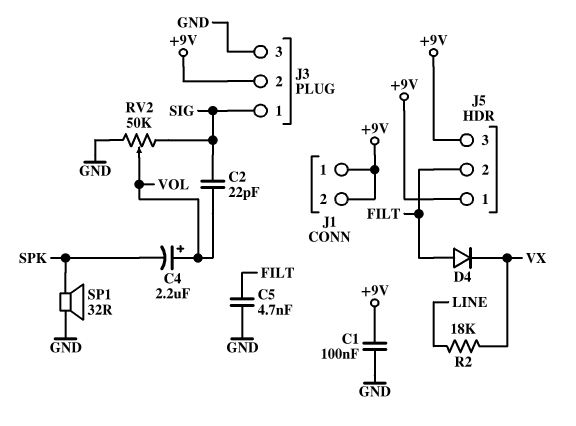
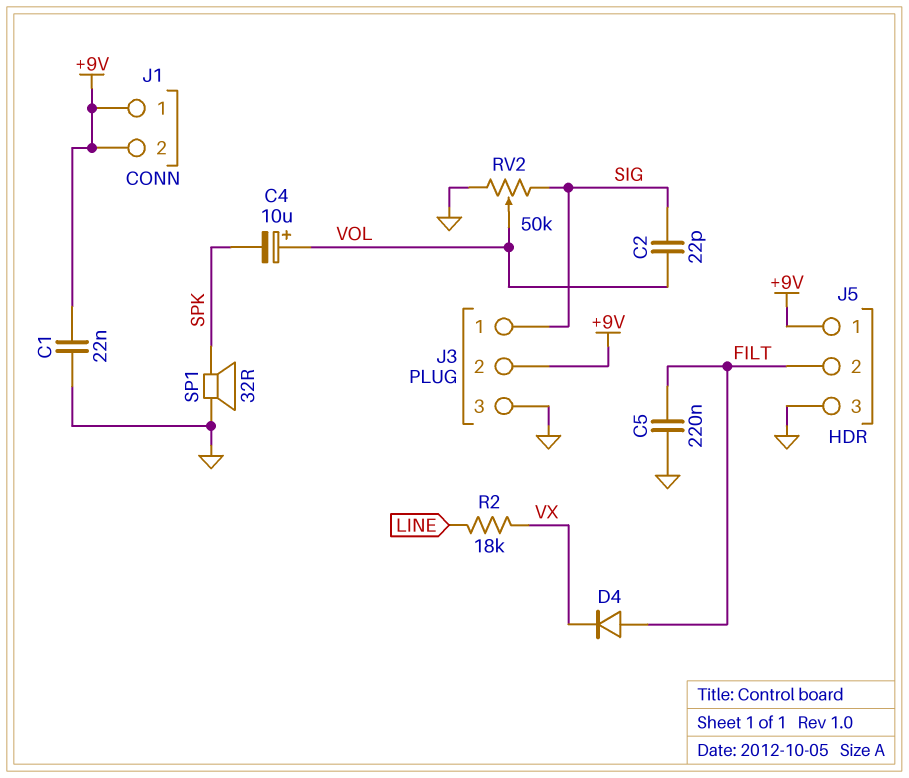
C1: 100nF (+9V, GND) -> 22nF (+9V, GND)
C4: 2.2uF (plus VOL, minus SPK) -> 10uF (plus VOL, minus SPK)
C5: 4.7nF (FILT, GND) -> 220nF (FILT, GND)
J5 pin 3: +9V -> GND

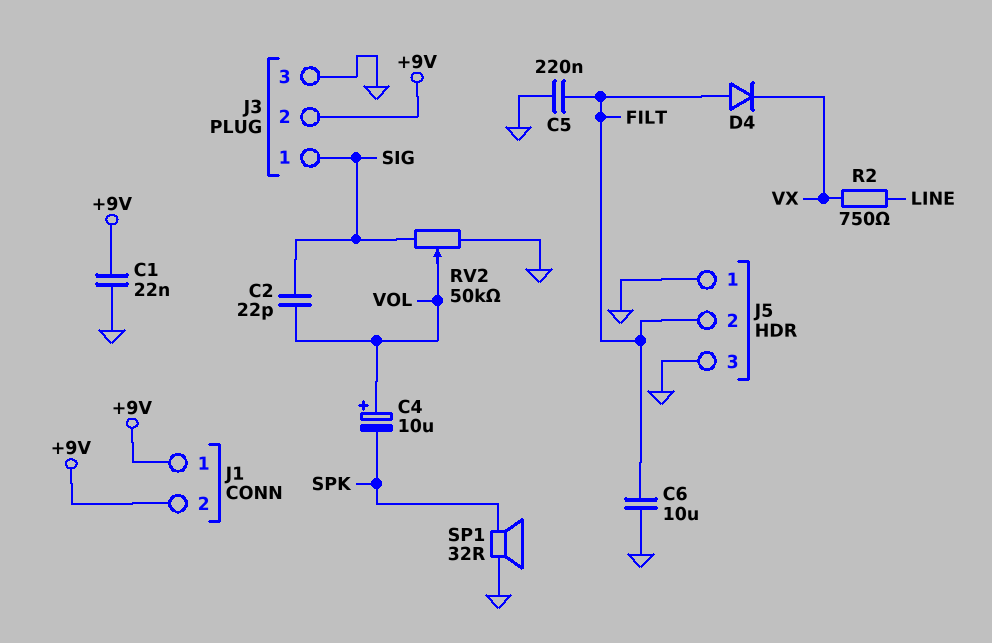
C6: none -> 10uF (FILT, GND)
J5 pin 1: +9V -> GND
R2: 18k (LINE, VX) -> 750 (LINE, VX)

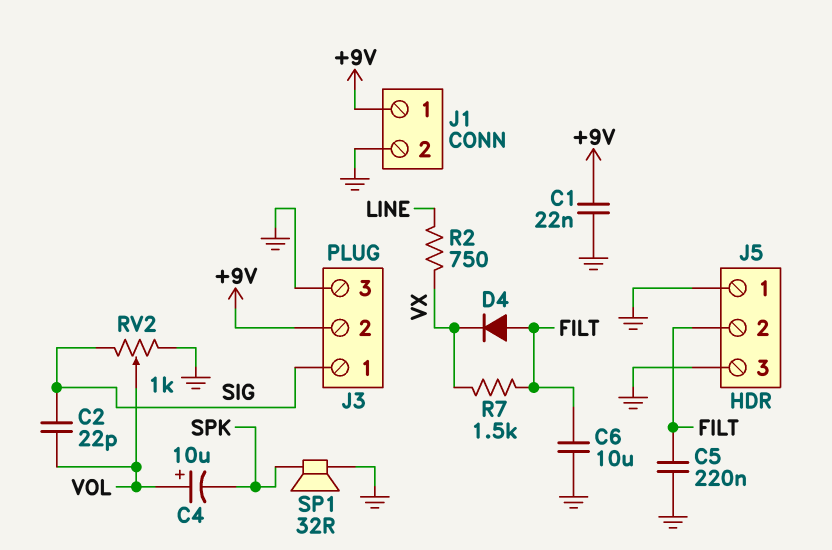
J1 pin 2: +9V -> GND
R7: none -> 1.5k (FILT, VX)
RV2: 50k (GND, SIG, wiper VOL) -> 1k (GND, SIG, wiper VOL)

